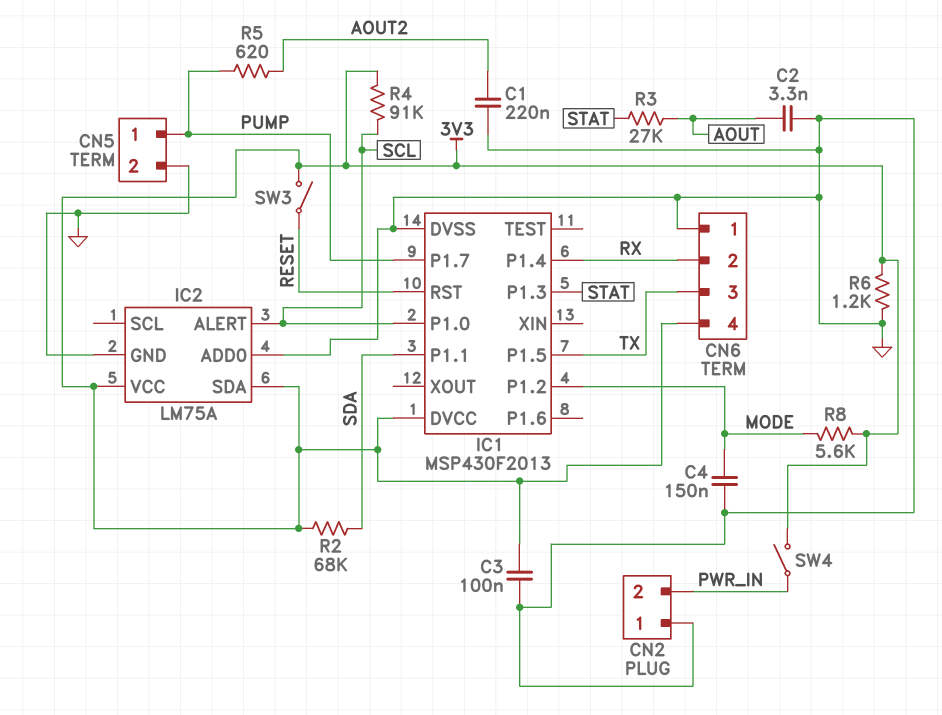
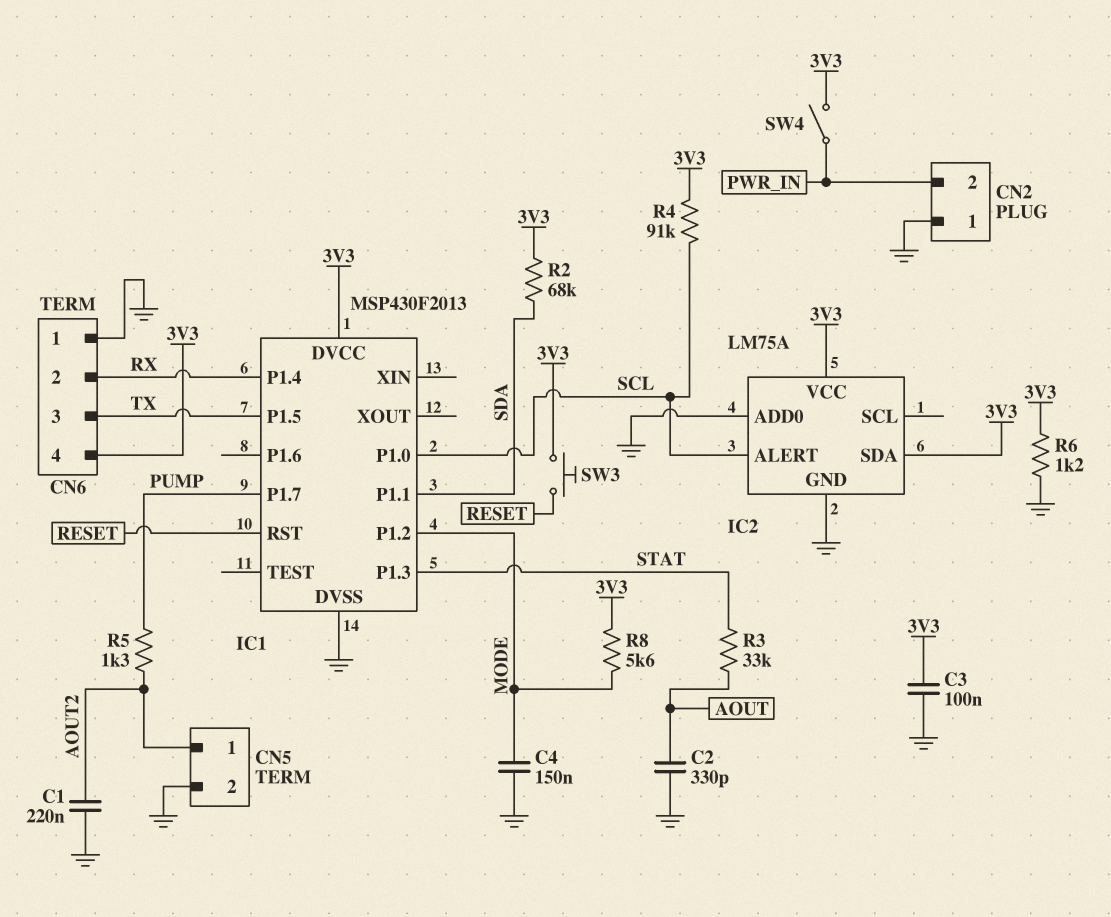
C2: 3.3nF (AOUT, GND) -> 330pF (AOUT, GND)
CN5 pin 1: PUMP -> AOUT2
R3: 27k (AOUT, STAT) -> 33k (AOUT, STAT)
R5: 620 (AOUT2, PUMP) -> 1.3k (AOUT2, PUMP)
SW3: switch (3V3, RESET) -> button (3V3, RESET)

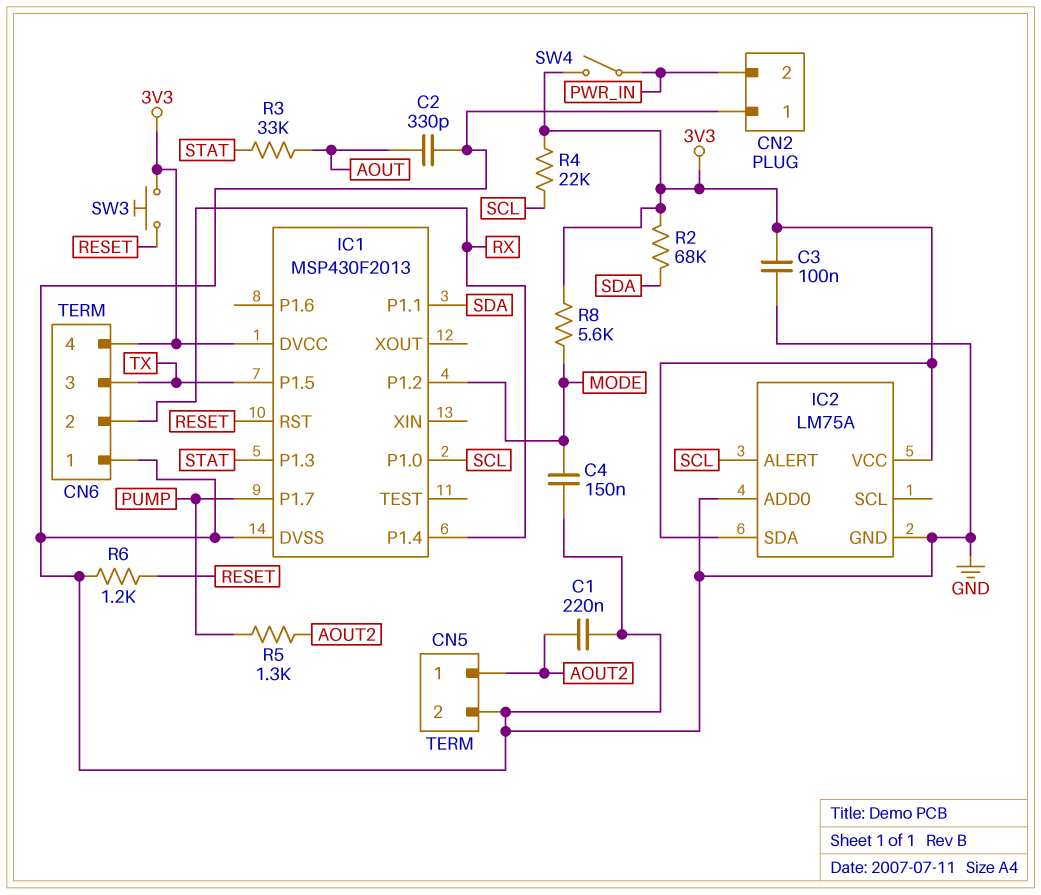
R4: 91k (3V3, SCL) -> 22k (3V3, SCL)
R6: 1.2k (3V3, GND) -> 1.2k (GND, RESET)

